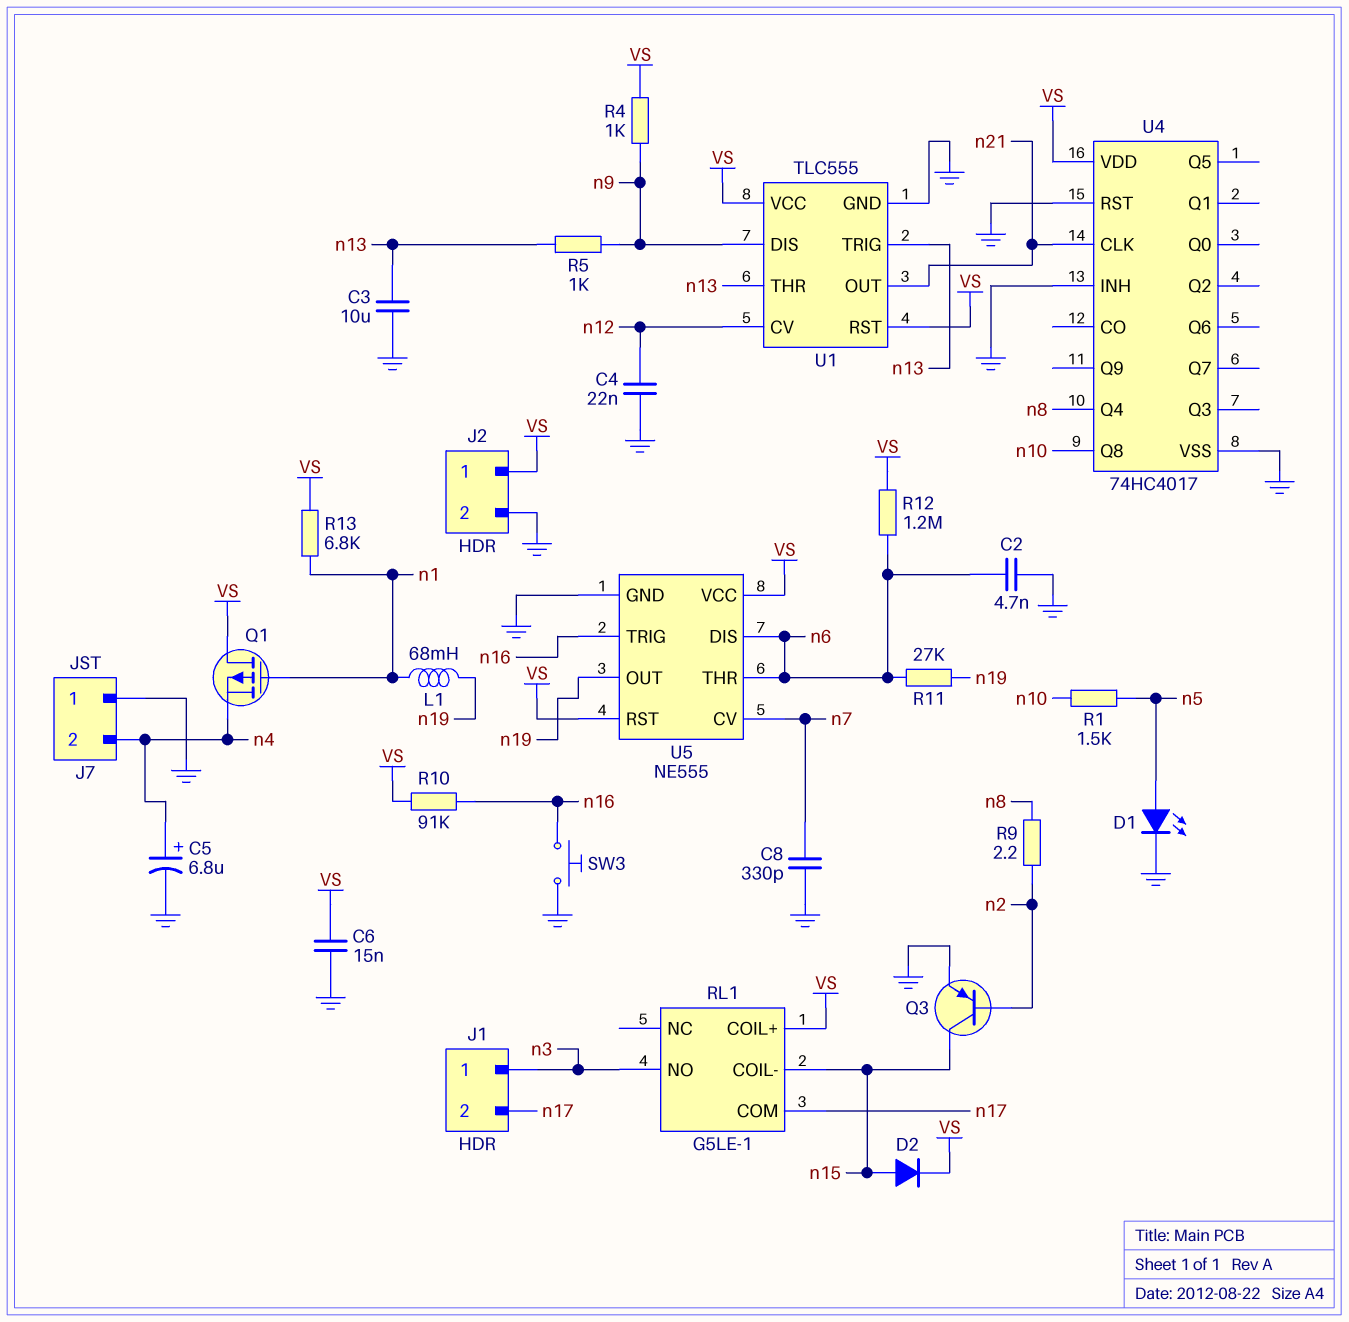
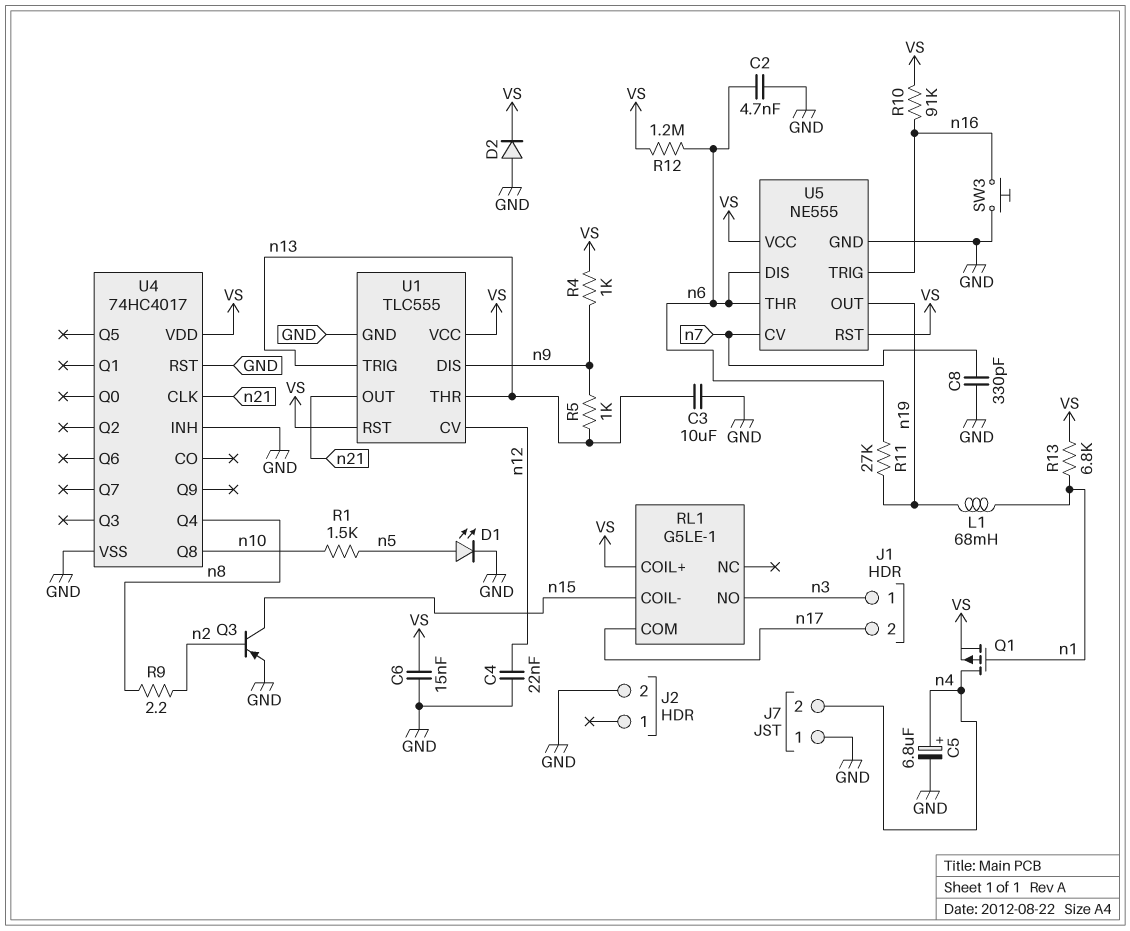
D2: diode (A n15, K VS) -> diode (A GND, K VS)
J2 pin 1: VS -> none
Q1: PMOS (G n1, D VS, S n4) -> PMOS (G n1, D n4, S VS)

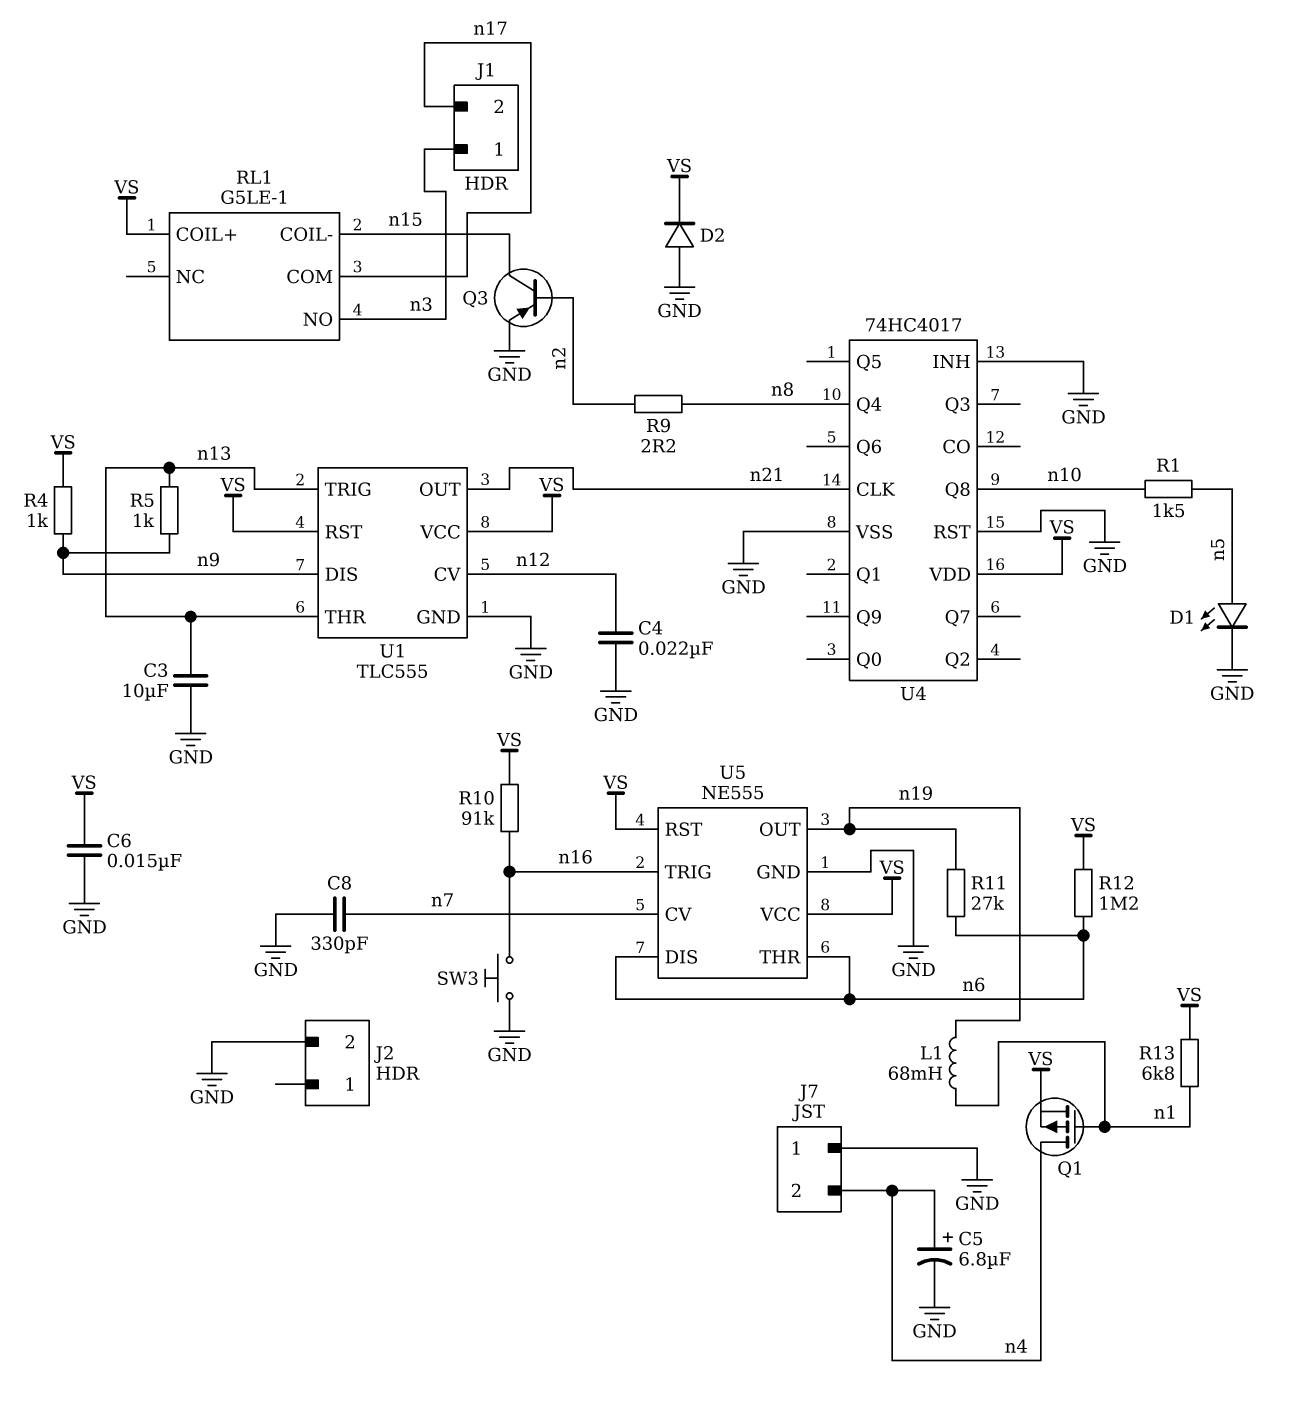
C2: 4.7nF (GND, n6) -> none

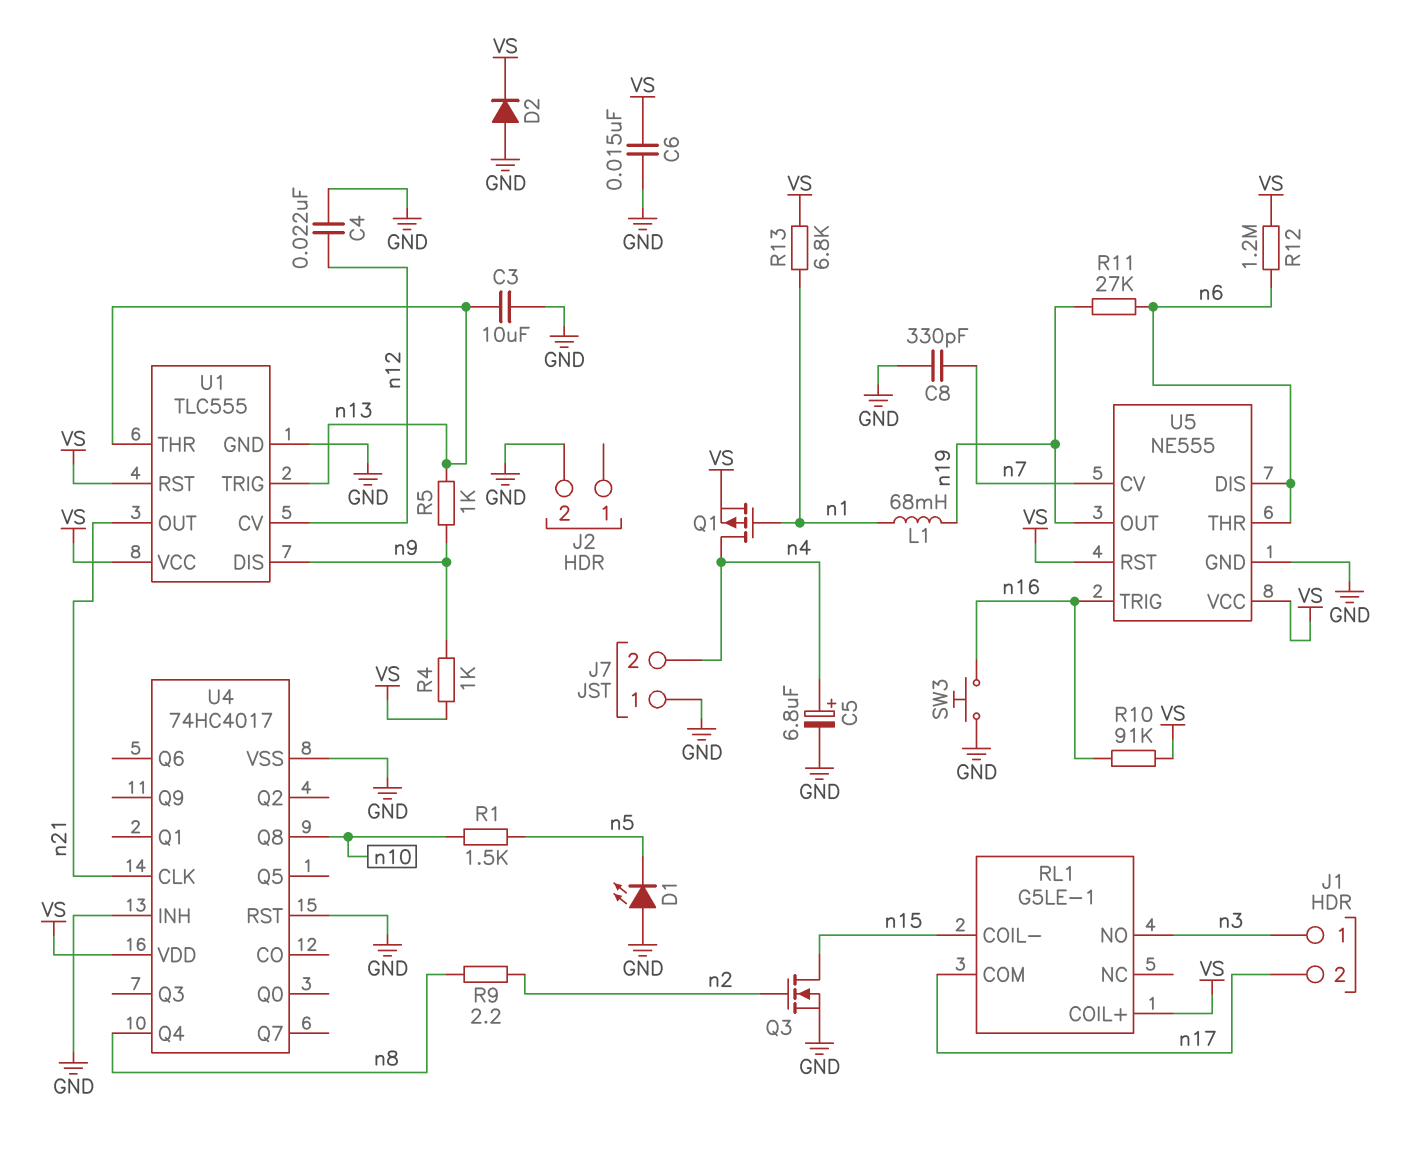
D1: LED (A n5, K GND) -> LED (A GND, K n5)
Q3: PNP (B n2, C n15, E GND) -> NMOS (G n2, D n15, S GND)

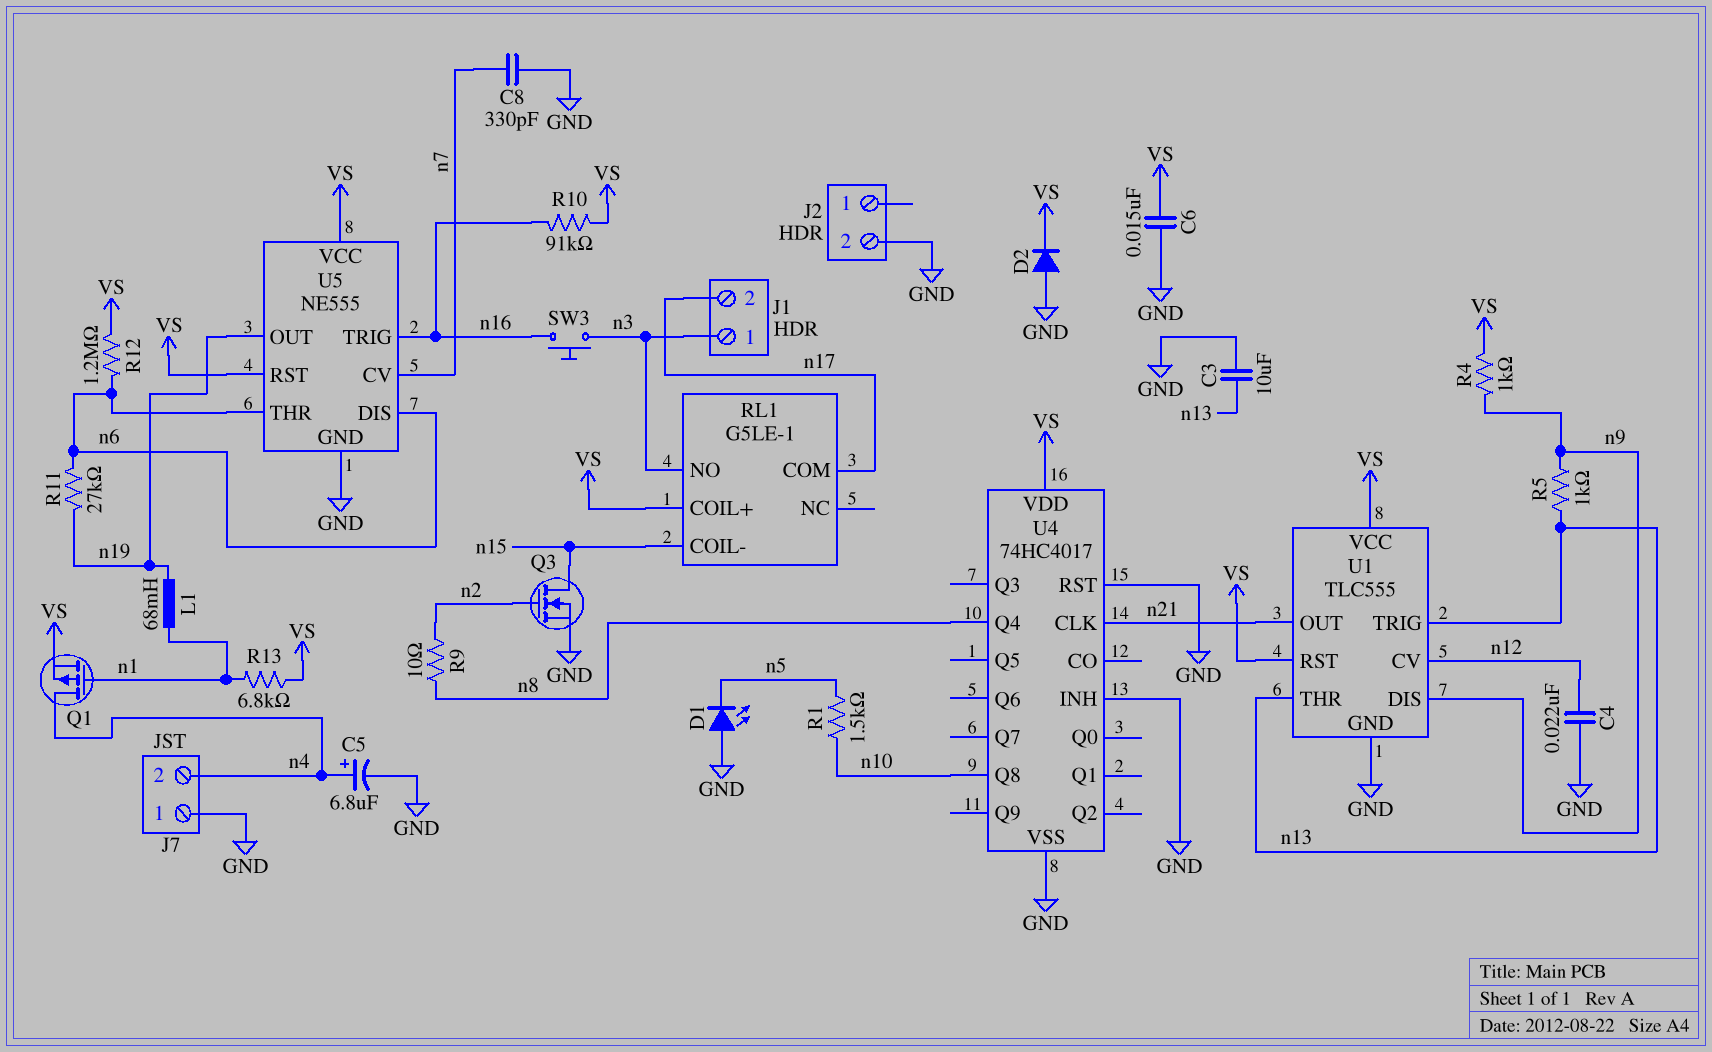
R9: 2.2 (n2, n8) -> 10 (n2, n8)
SW3: button (GND, n16) -> button (n3, n16)

